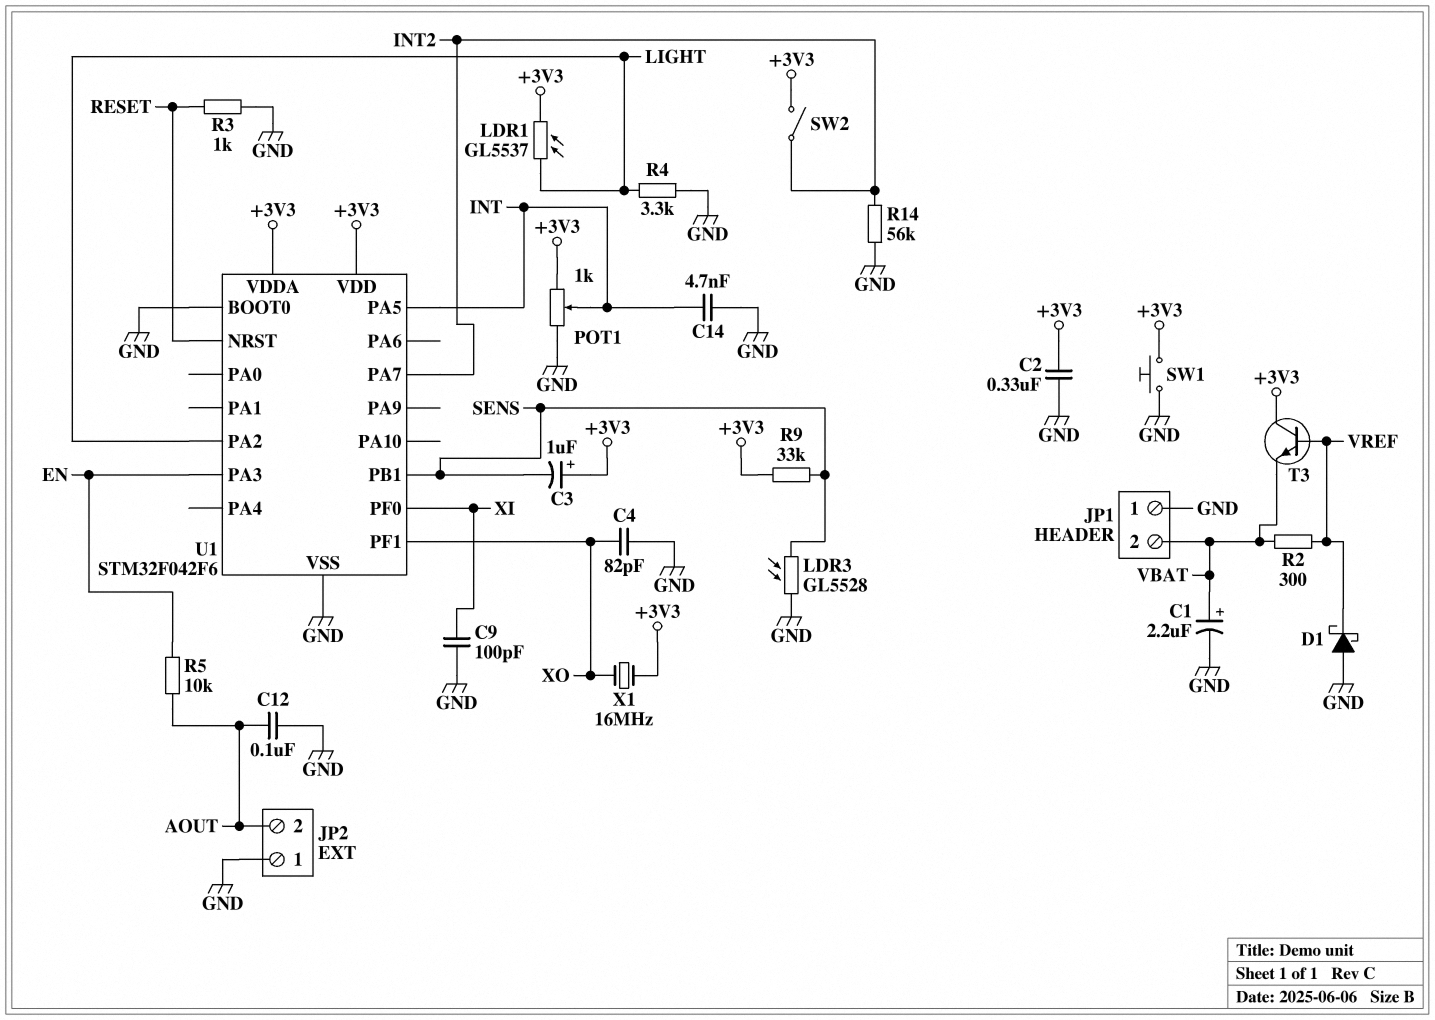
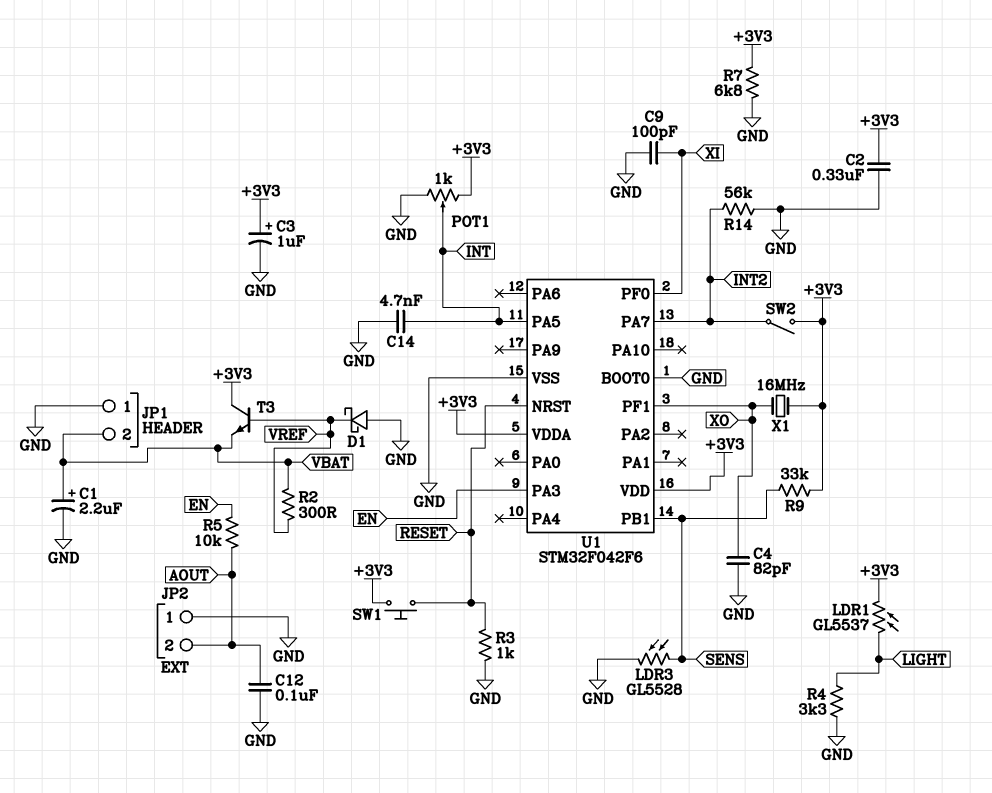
C3: 1uF (plus +3V3, minus SENS) -> 1uF (plus +3V3, minus GND)
R7: none -> 6.8k (+3V3, GND)
SW1: button (+3V3, GND) -> button (+3V3, RESET)
U1 pin PA2: LIGHT -> none

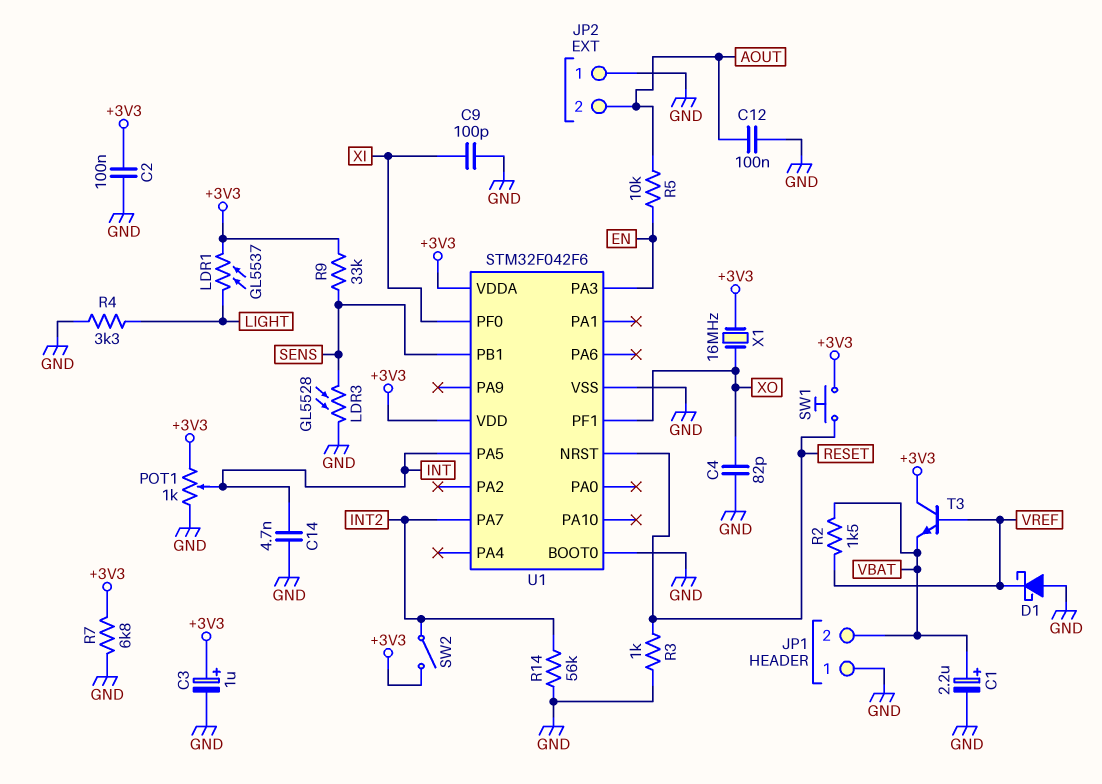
C2: 330nF (+3V3, GND) -> 100nF (+3V3, GND)
R2: 300 (VBAT, VREF) -> 1.5k (VBAT, VREF)

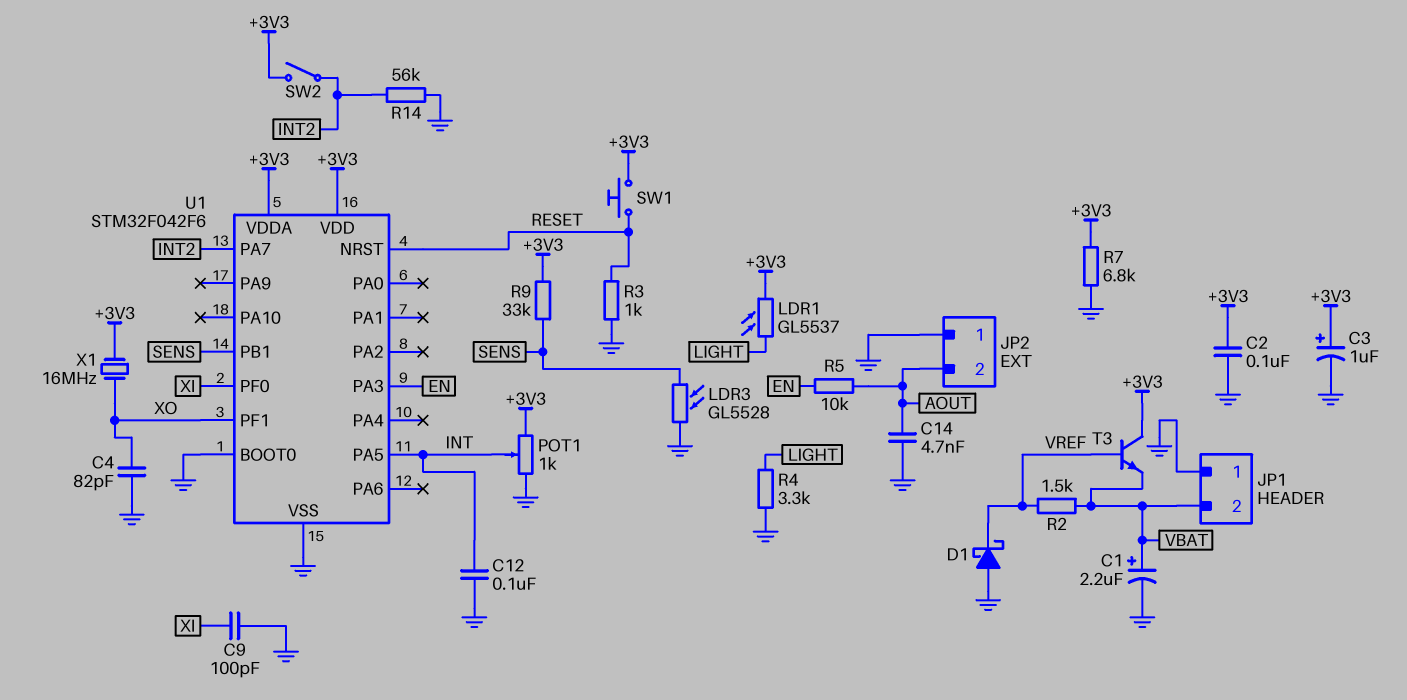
C12: 100nF (AOUT, GND) -> 100nF (GND, INT)
C14: 4.7nF (GND, INT) -> 4.7nF (AOUT, GND)

